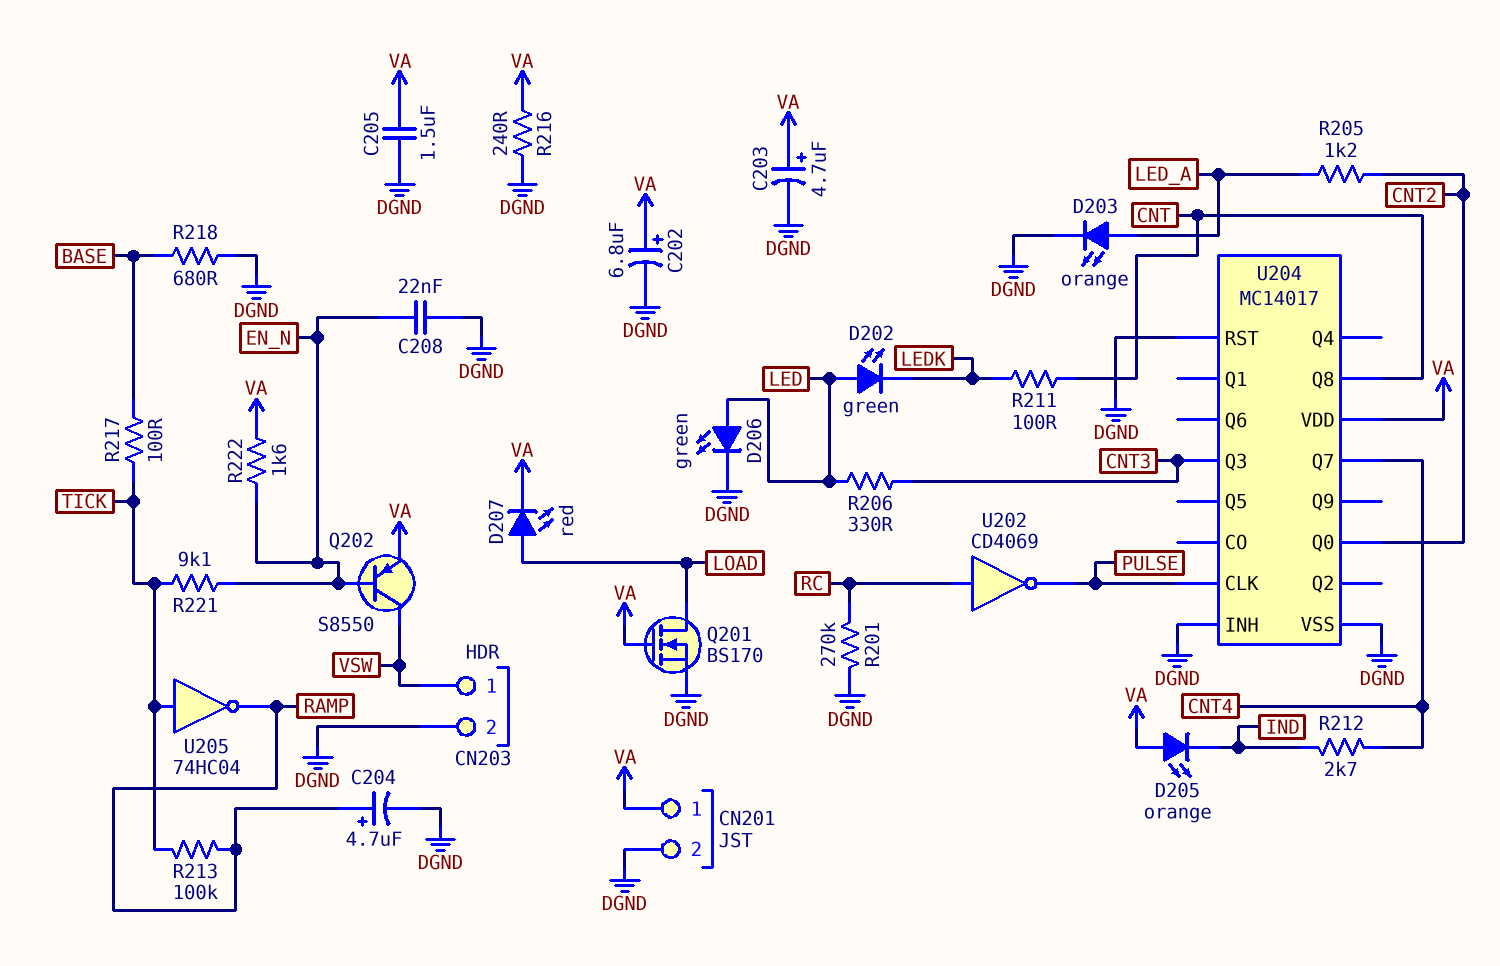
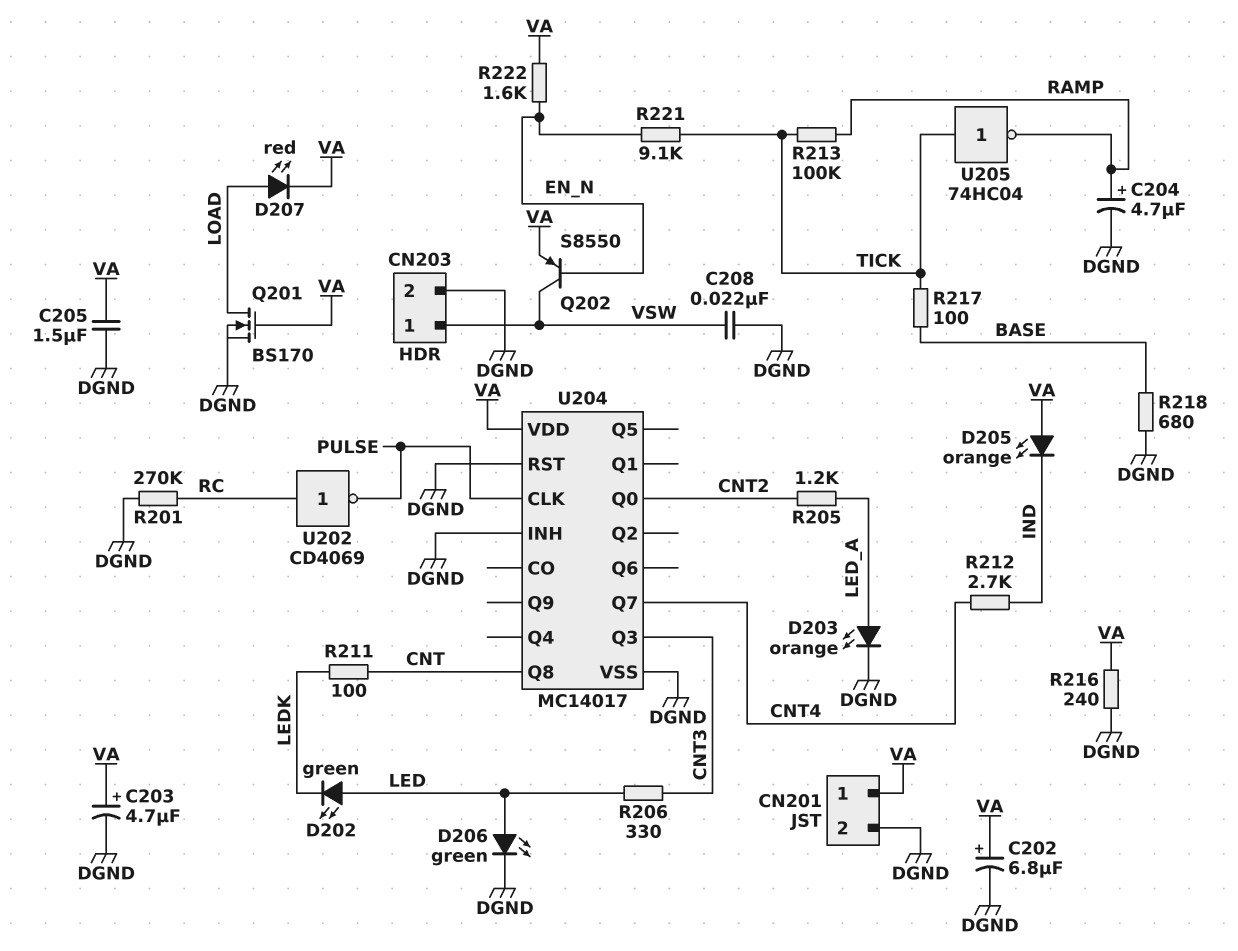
C208: 22nF (DGND, EN_N) -> 22nF (DGND, VSW)

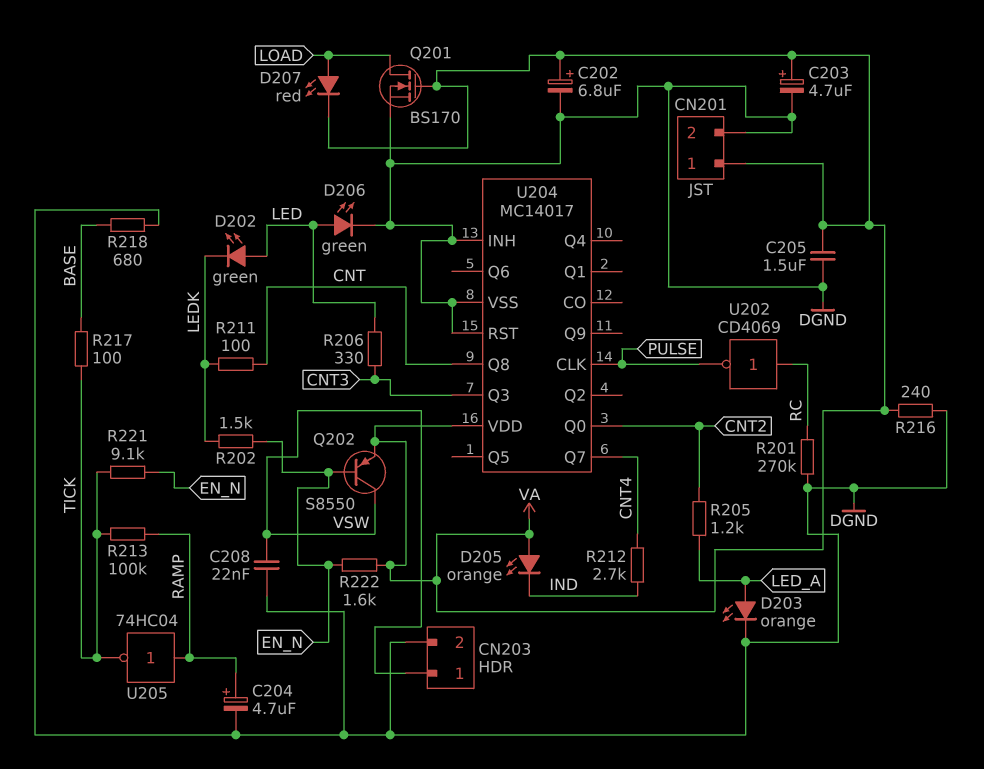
R202: none -> 1.5k (EN_N, LEDK)
U205: NOT 74HC04 (in TICK, out RAMP) -> NOT 74HC04 (in RAMP, out TICK)

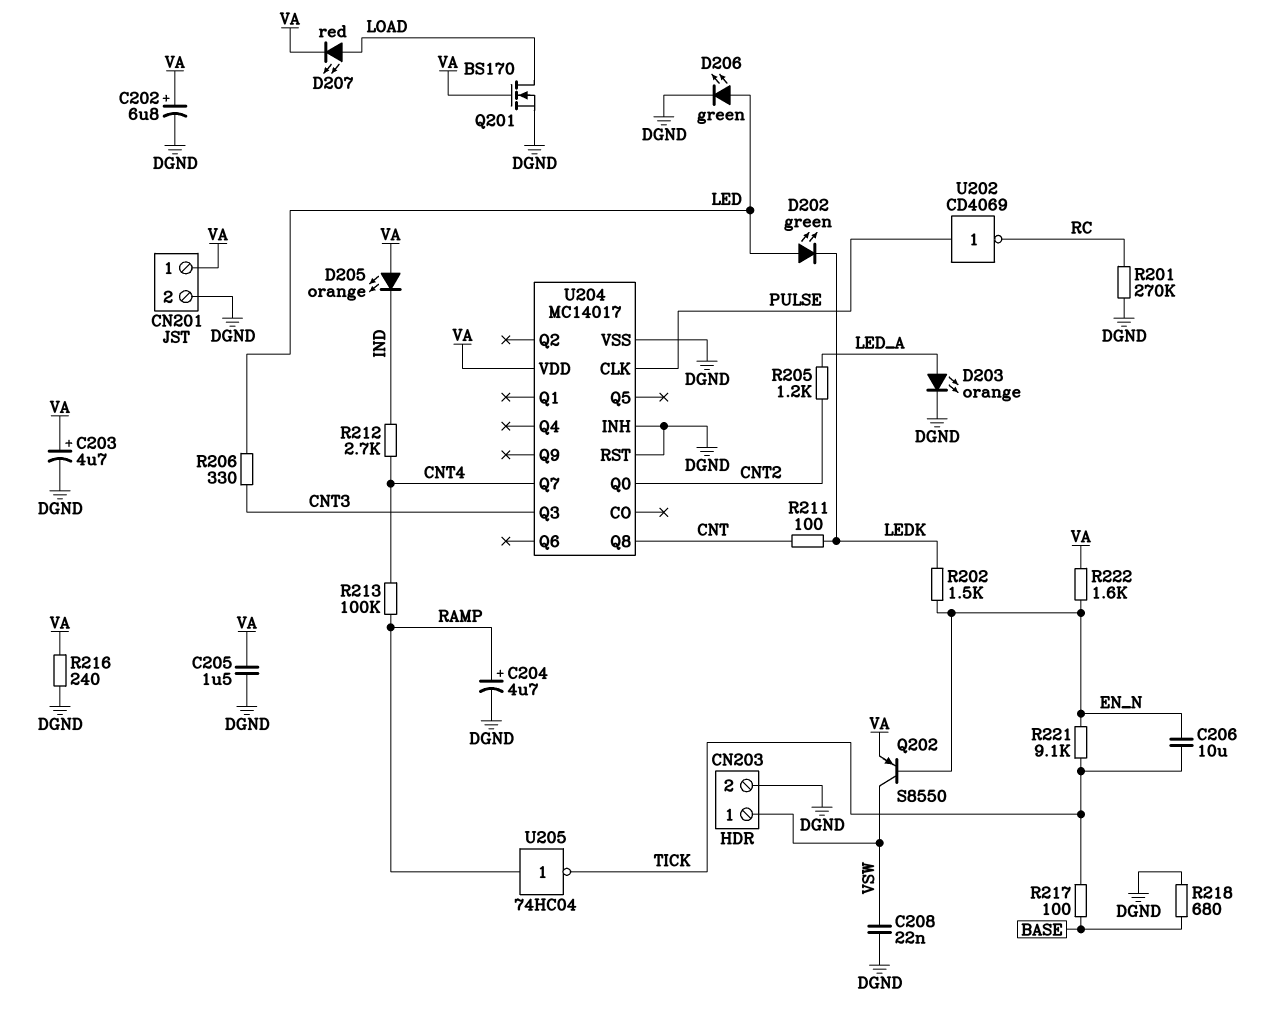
C206: none -> 10uF (EN_N, TICK)
R213: 100k (RAMP, TICK) -> 100k (CNT4, RAMP)
U202: NOT CD4069 (in RC, out PULSE) -> NOT CD4069 (in PULSE, out RC)

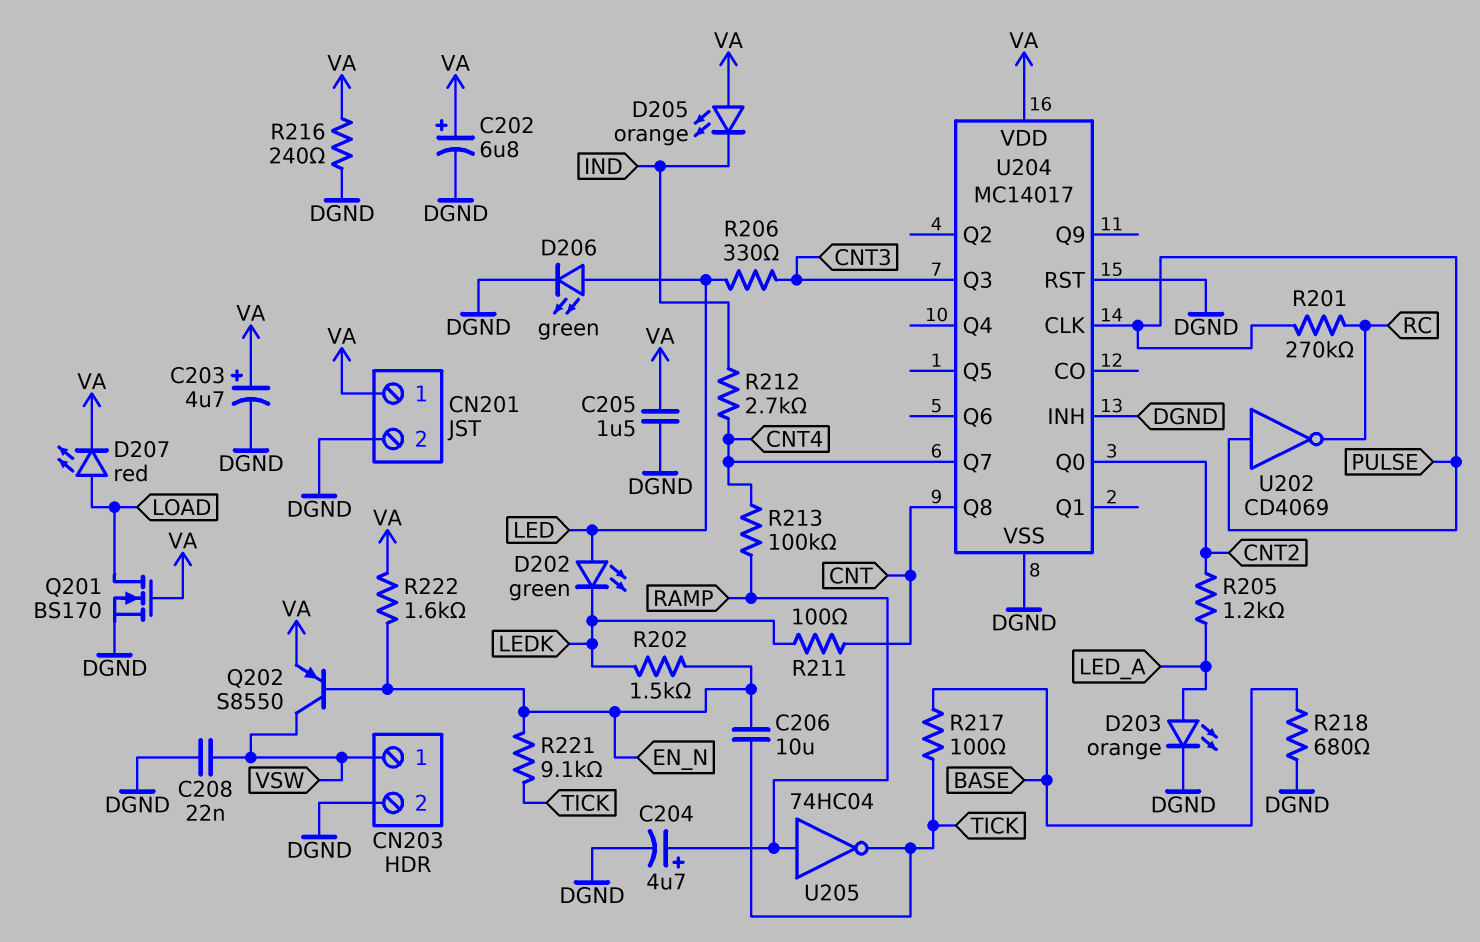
R201: 270k (DGND, RC) -> 270k (PULSE, RC)

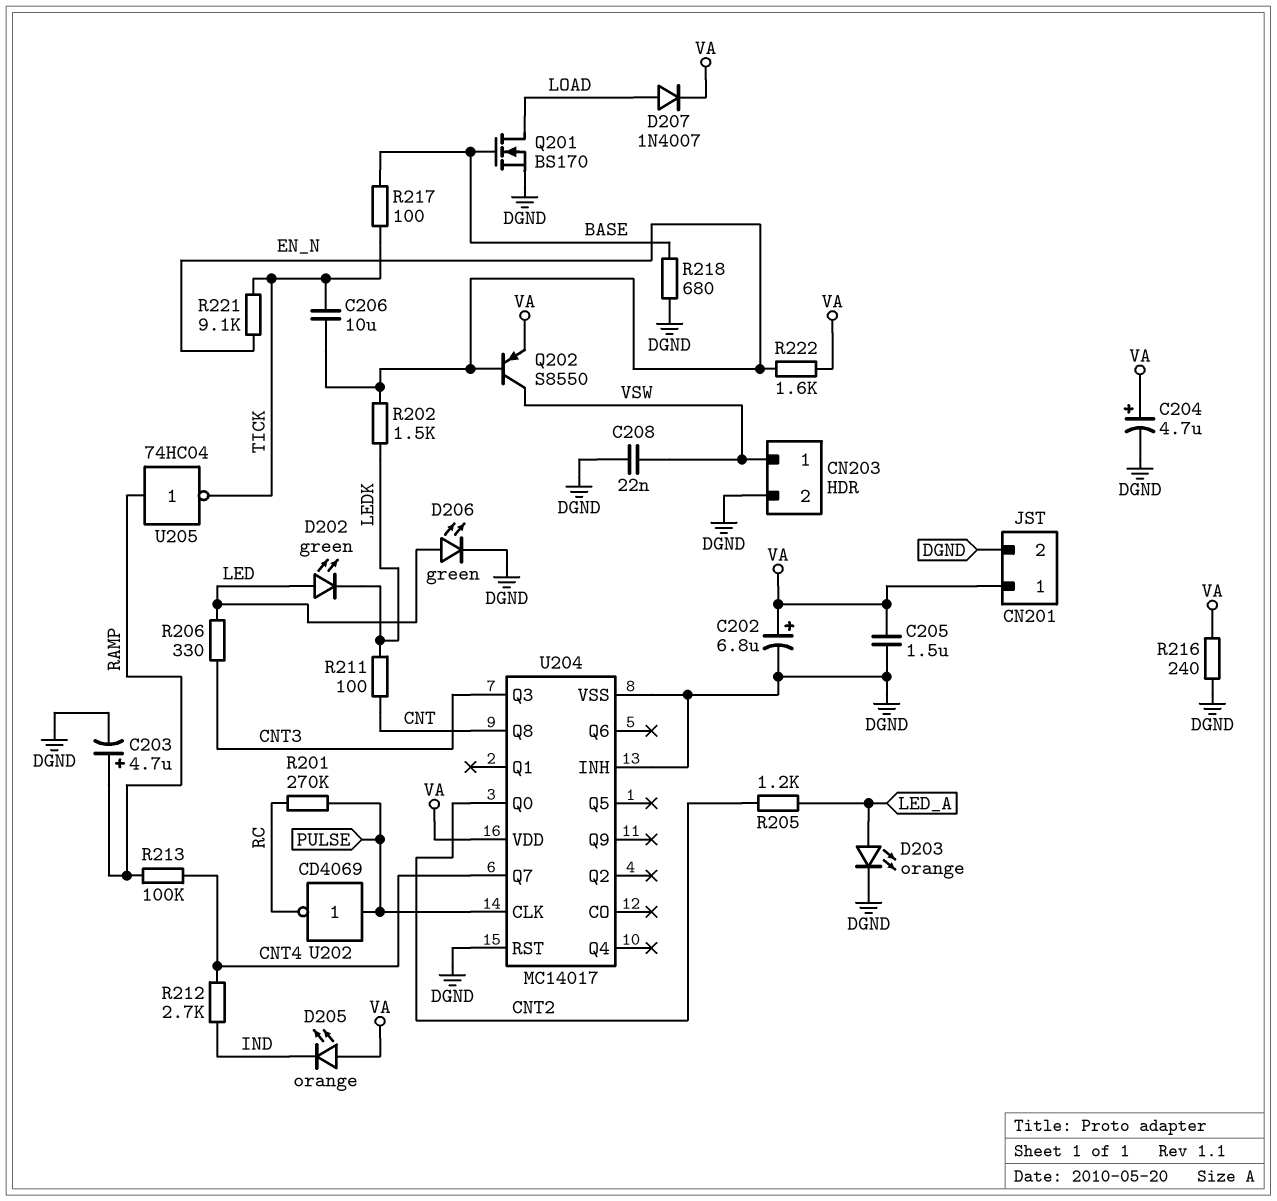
C203: 4.7uF (plus VA, minus DGND) -> 4.7uF (plus RAMP, minus DGND)
C204: 4.7uF (plus RAMP, minus DGND) -> 4.7uF (plus VA, minus DGND)
D207: LED red (A LOAD, K VA) -> diode 1N4007 (A LOAD, K VA)
Q201: NMOS BS170 (G VA, D LOAD, S DGND) -> NMOS BS170 (G BASE, D LOAD, S DGND)

